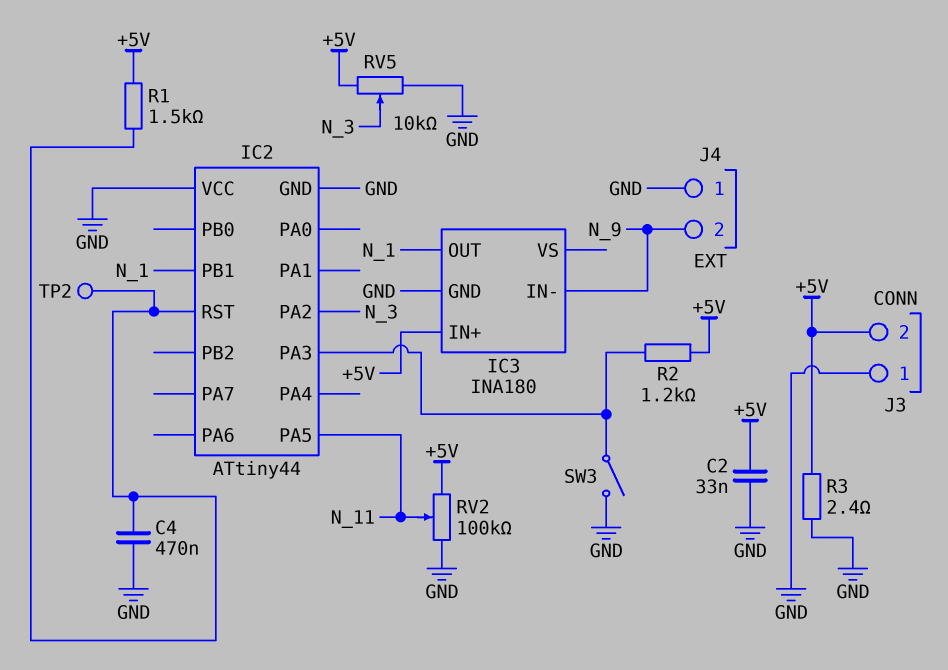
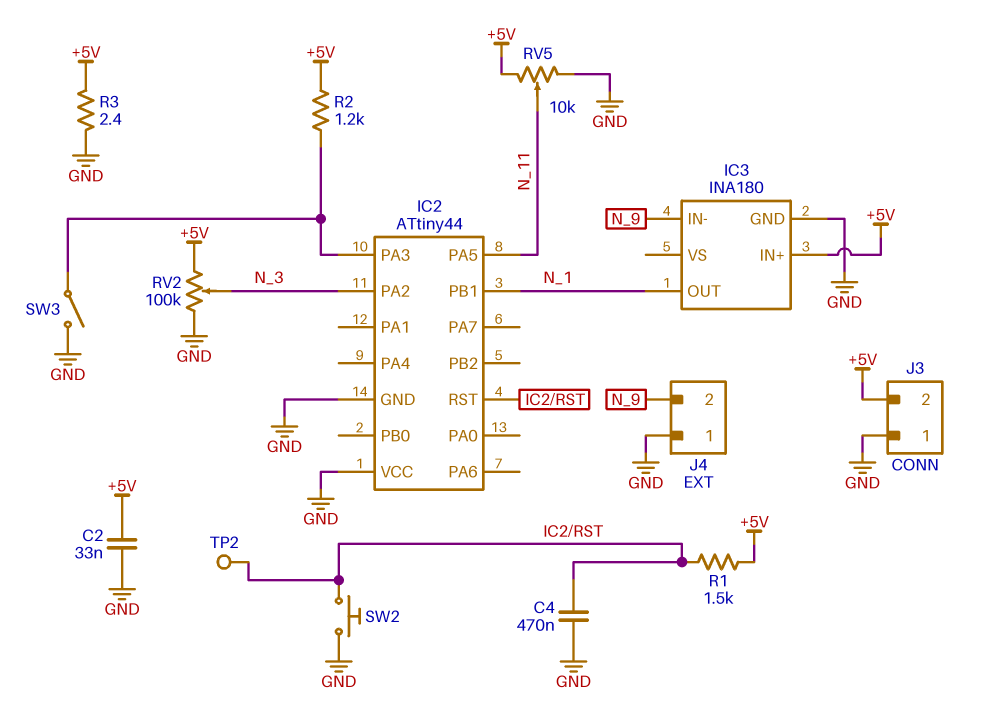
RV2: 100k (+5V, GND, wiper N_11) -> 100k (+5V, GND, wiper N_3)
RV5: 10k (+5V, GND, wiper N_3) -> 10k (+5V, GND, wiper N_11)
SW2: none -> button (GND, IC2/RST)

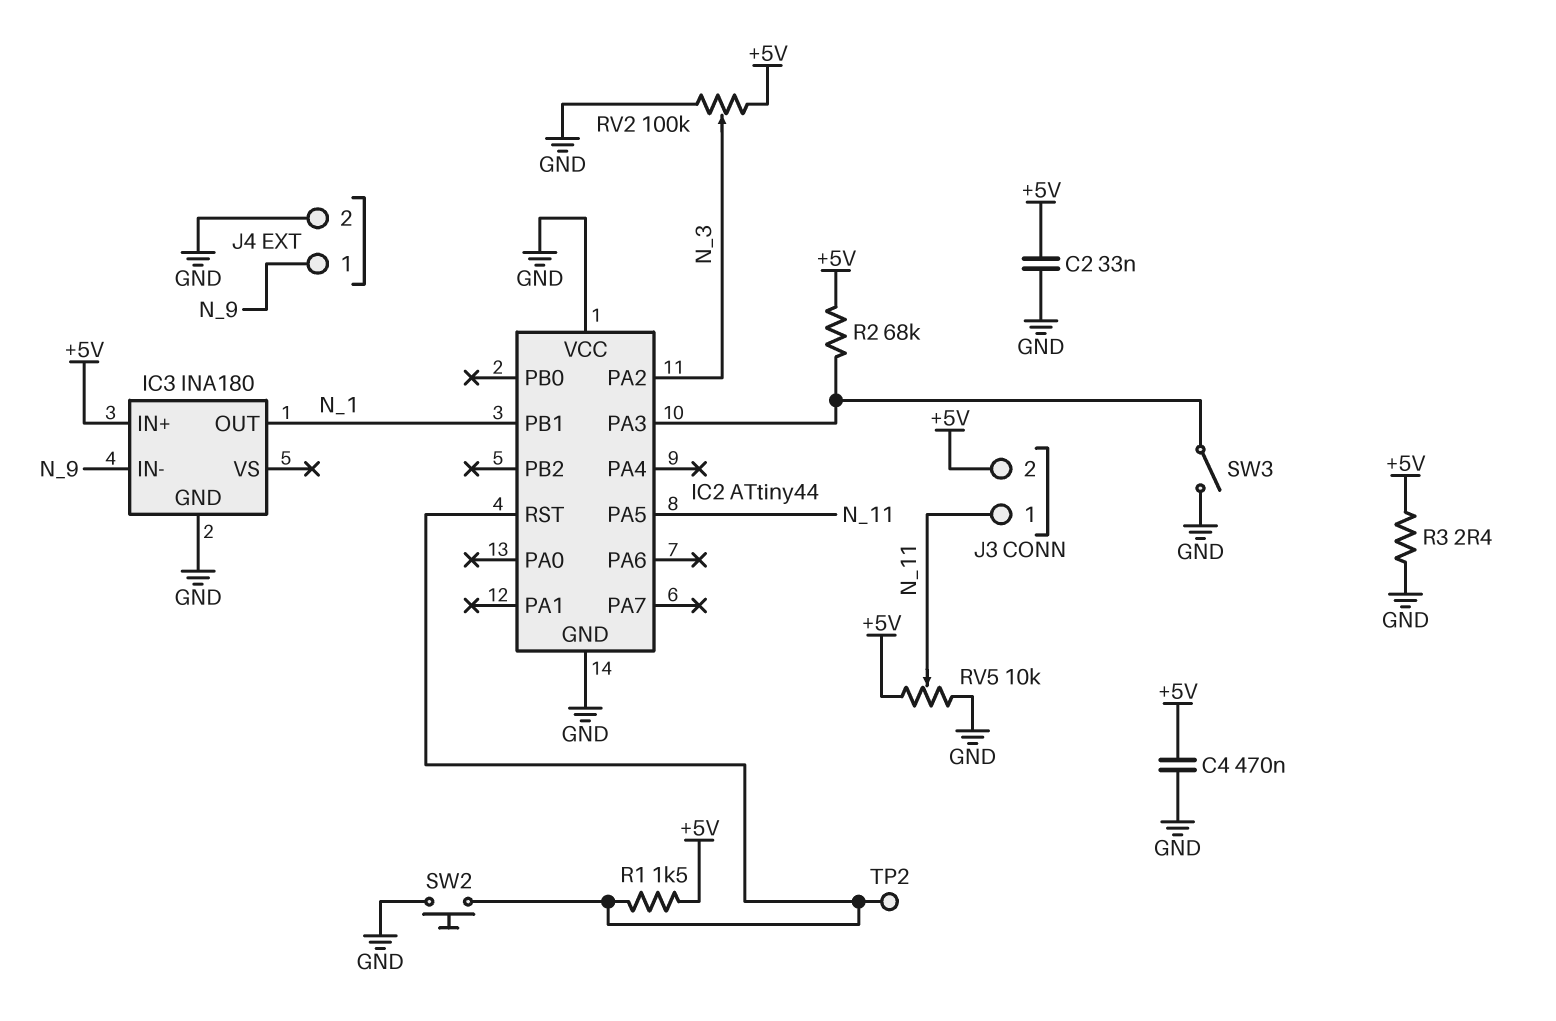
C4: 470nF (GND, IC2/RST) -> 470nF (+5V, GND)
J3 pin 1: GND -> N_11
J4 pin 1: GND -> N_9
J4 pin 2: N_9 -> GND
R2: 1.2k (+5V, IC2/PA3) -> 68k (+5V, IC2/PA3)

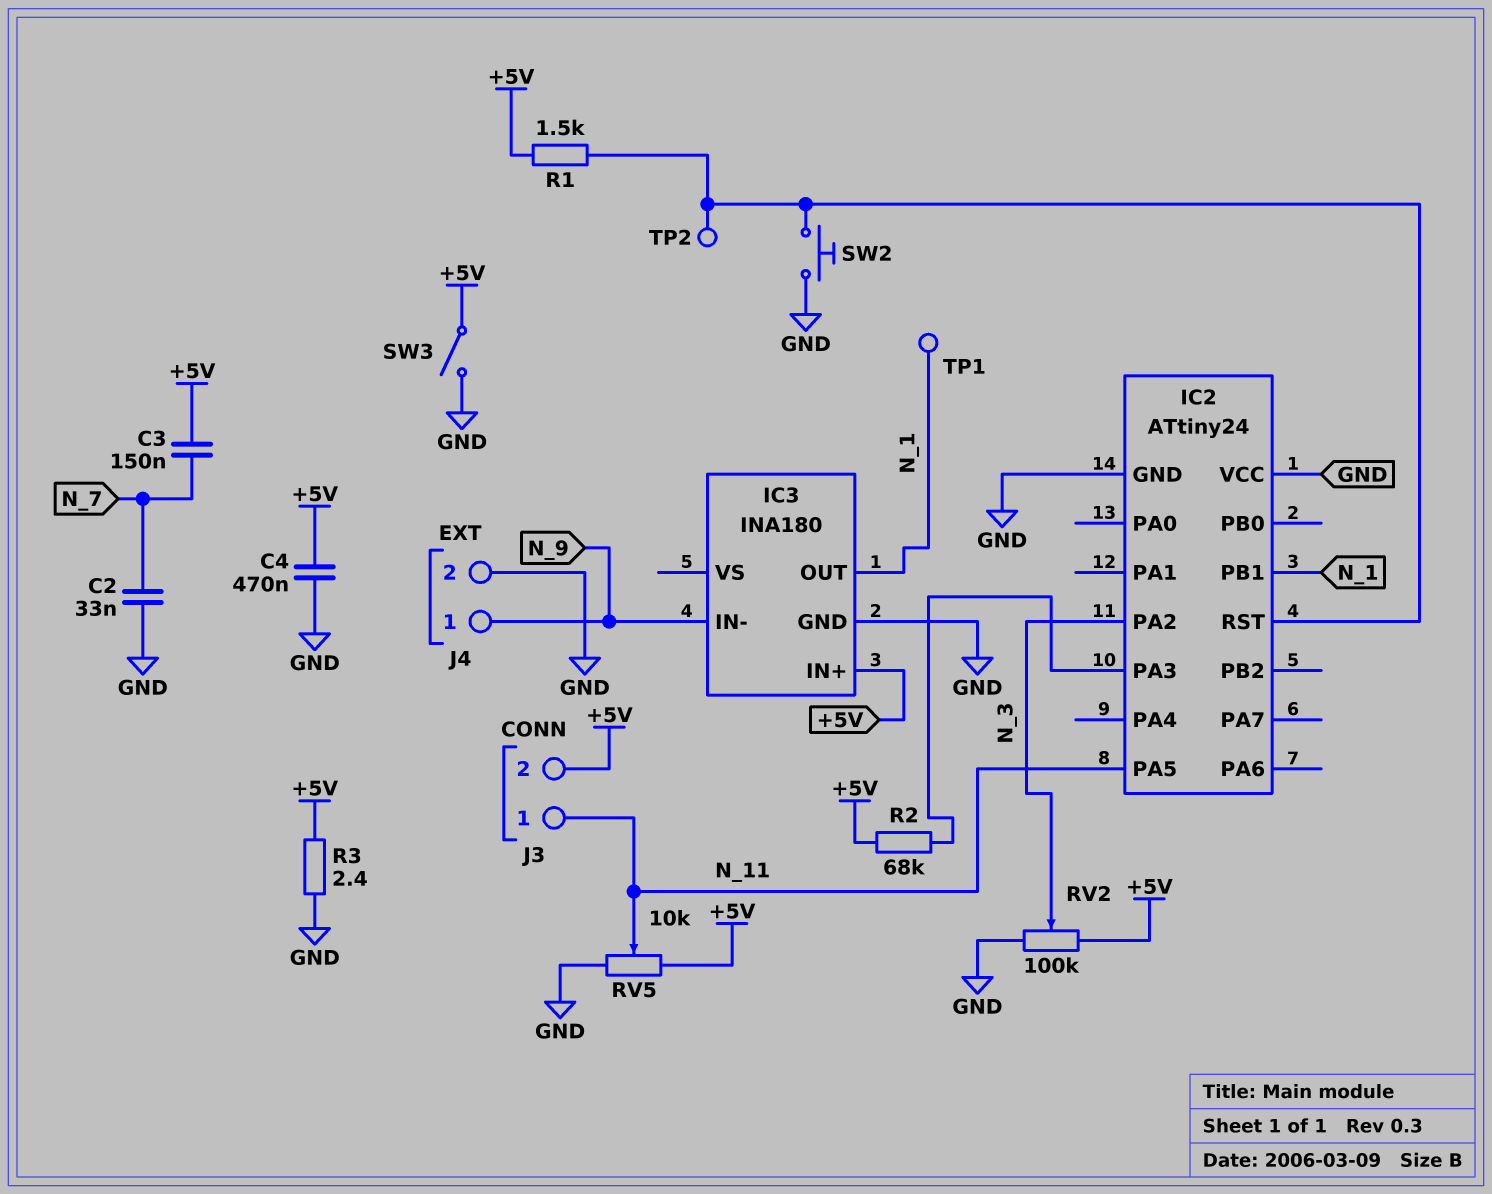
C2: 33nF (+5V, GND) -> 33nF (GND, N_7)
C3: none -> 150nF (+5V, N_7)
IC2: ATtiny44 -> ATtiny24
SW3: switch (GND, IC2/PA3) -> switch (+5V, GND)
TP1: none -> test point (N_1)

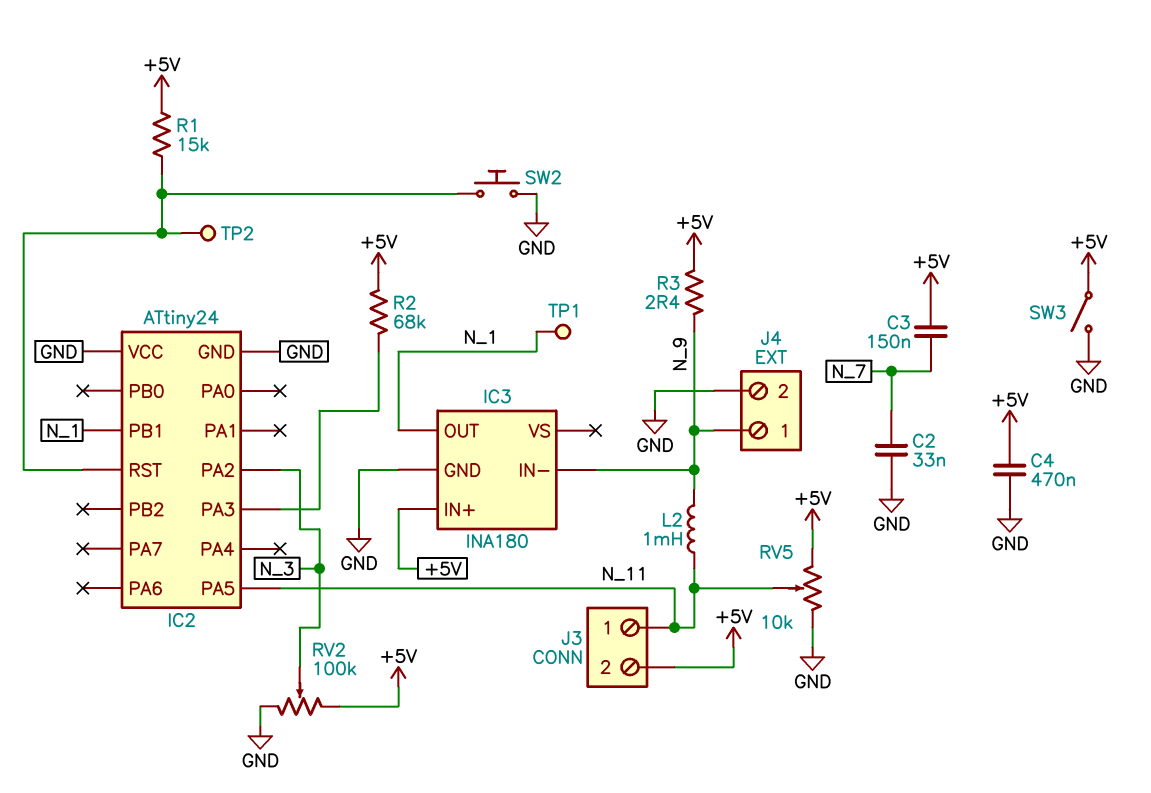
L2: none -> 1mH (N_9, N_11)
R1: 1.5k (+5V, IC2/RST) -> 15k (+5V, IC2/RST)
R3: 2.4 (+5V, GND) -> 2.4 (+5V, N_9)

